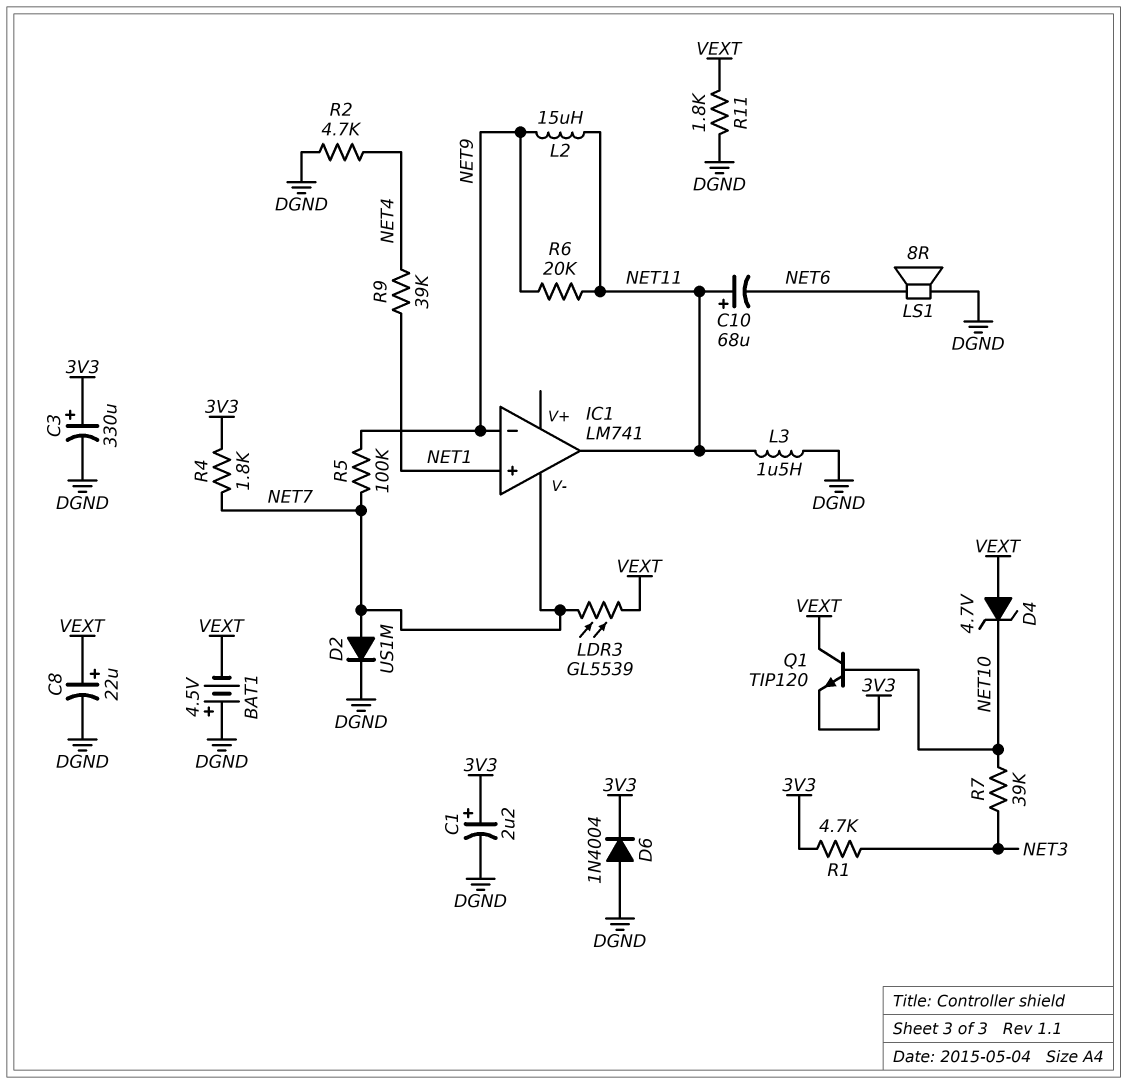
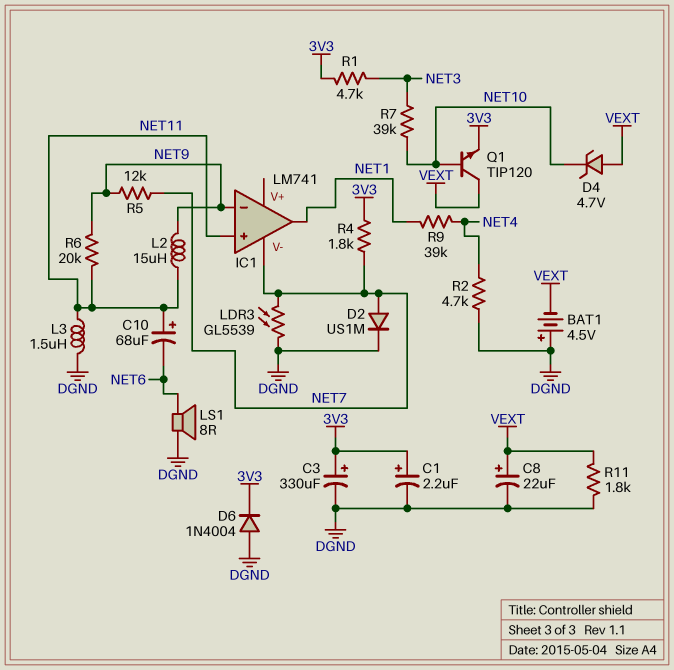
IC1 pin in+: NET1 -> NET11
IC1 pin out: NET11 -> NET1
LDR3: GL5539 (NET7, VEXT) -> GL5539 (DGND, NET7)
R5: 100k (NET7, NET9) -> 12k (NET7, NET9)

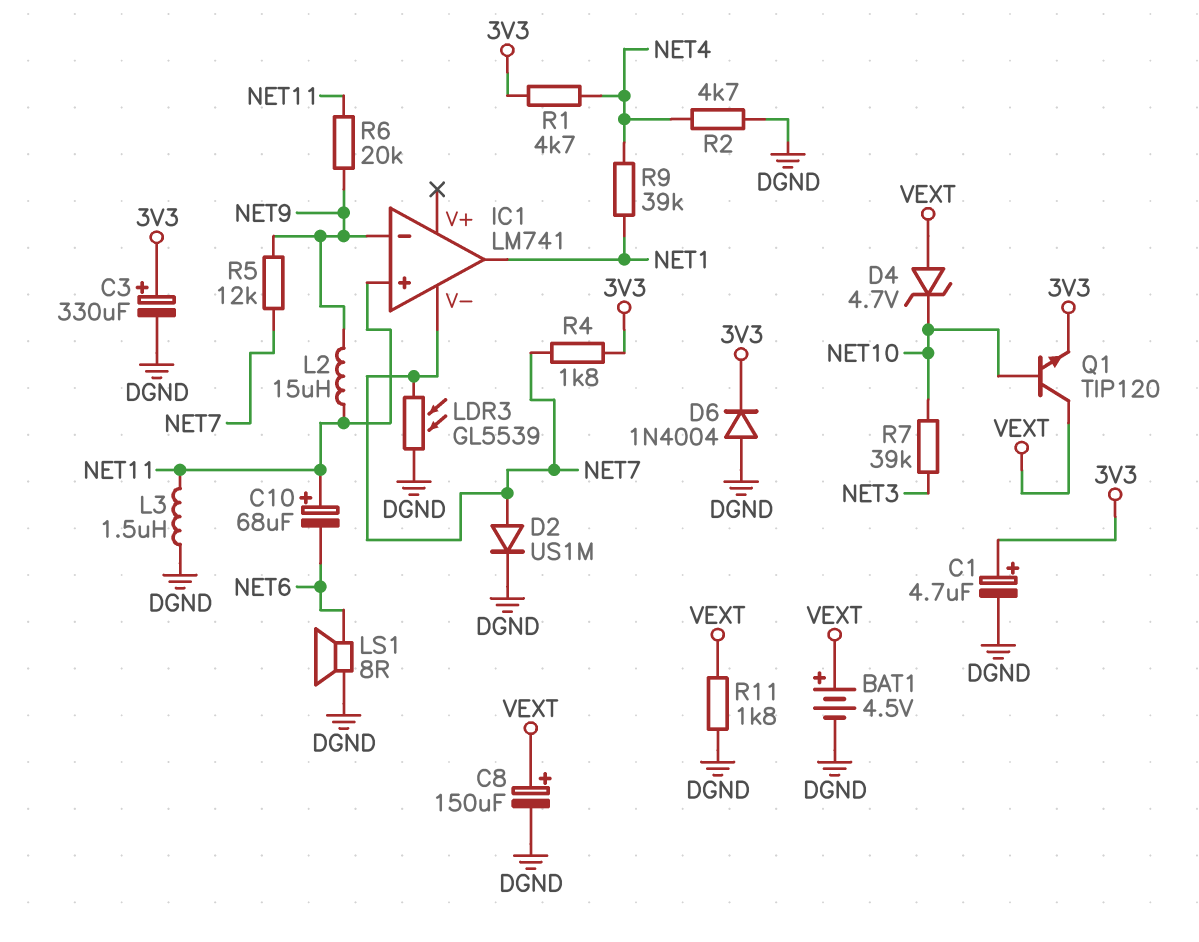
BAT1: 4.5V (plus DGND, minus VEXT) -> 4.5V (plus VEXT, minus DGND)
C1: 2.2uF (plus 3V3, minus DGND) -> 4.7uF (plus 3V3, minus DGND)
C8: 22uF (plus VEXT, minus DGND) -> 150uF (plus VEXT, minus DGND)
R1: 4.7k (3V3, NET3) -> 4.7k (3V3, NET4)

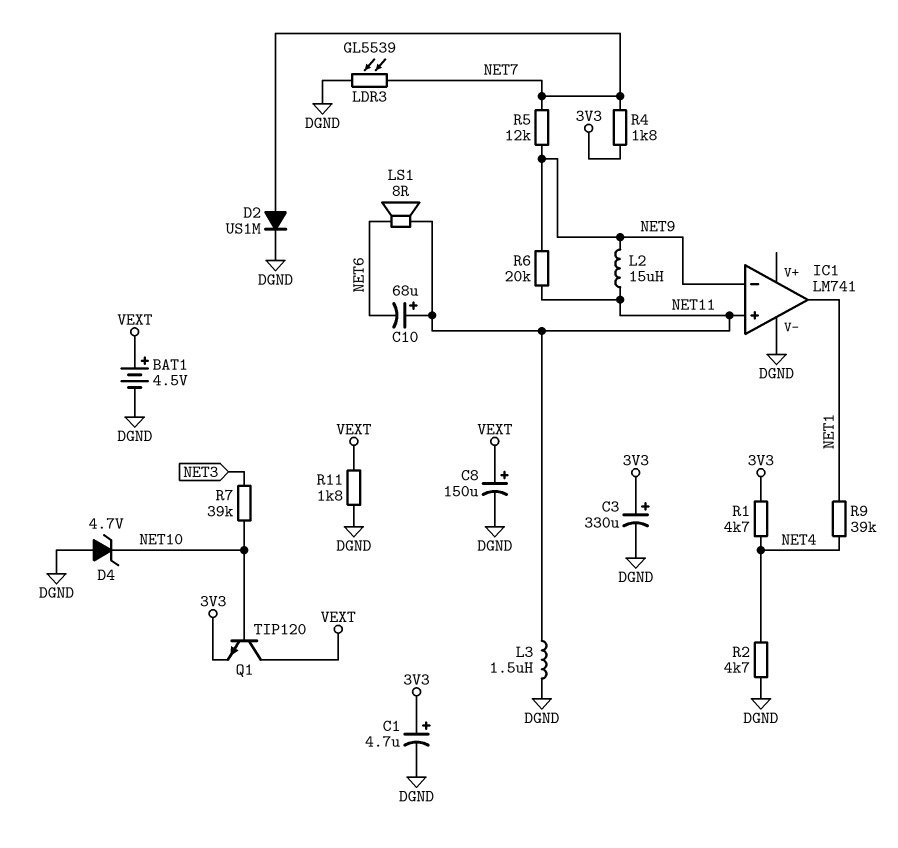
D4: zener 4.7V (A VEXT, K NET10) -> zener 4.7V (A DGND, K NET10)
D6: diode 1N4004 (A DGND, K 3V3) -> none
IC1 pin V-: NET7 -> DGND
LS1: speaker 8R (DGND, NET6) -> speaker 8R (NET6, NET11)

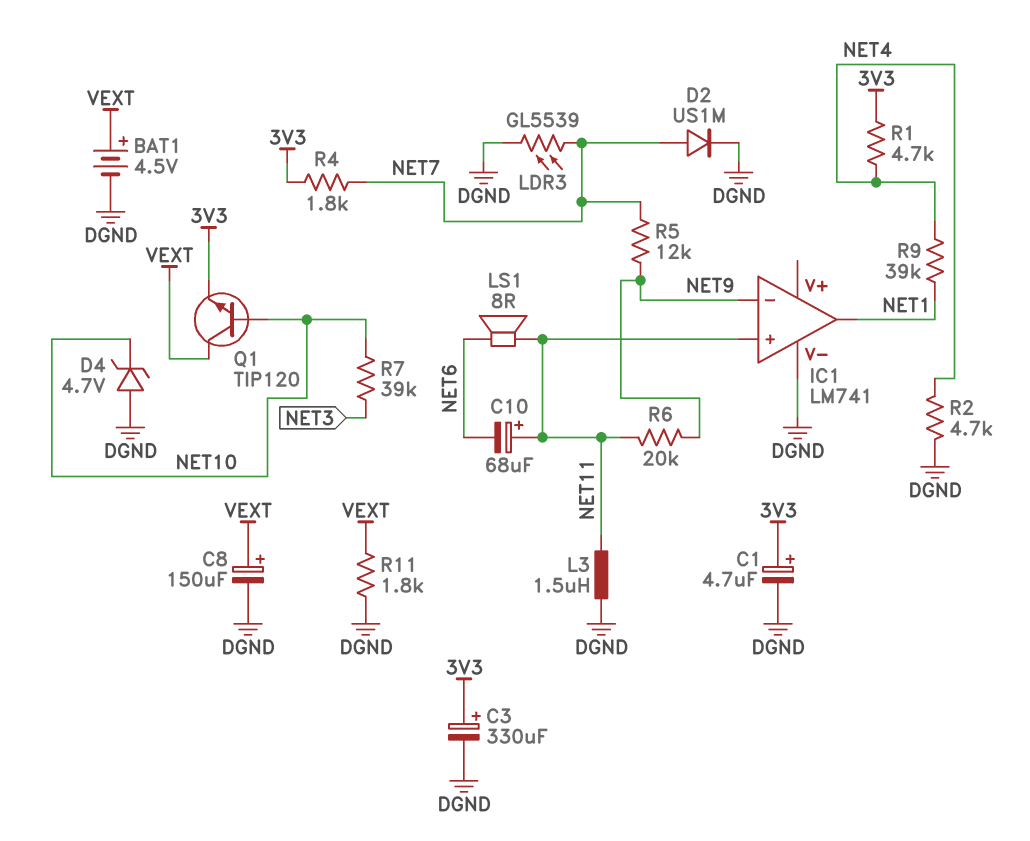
L2: 15uH (NET9, NET11) -> none

